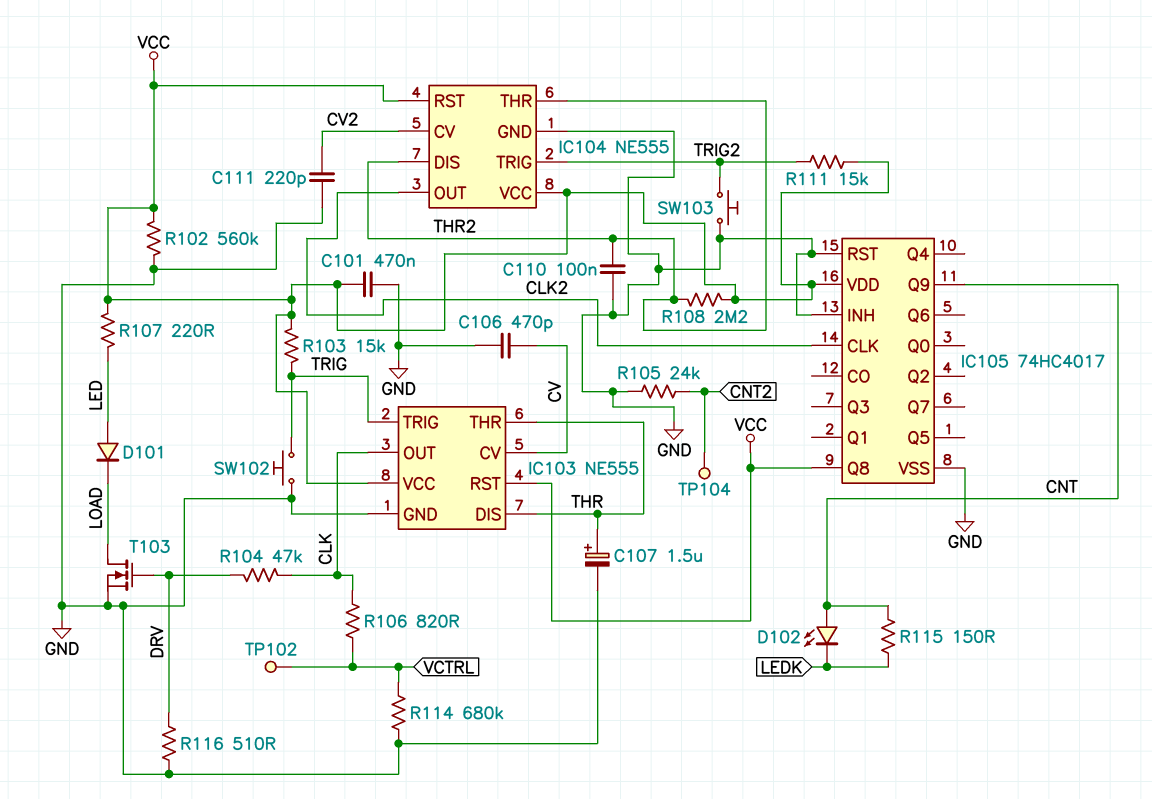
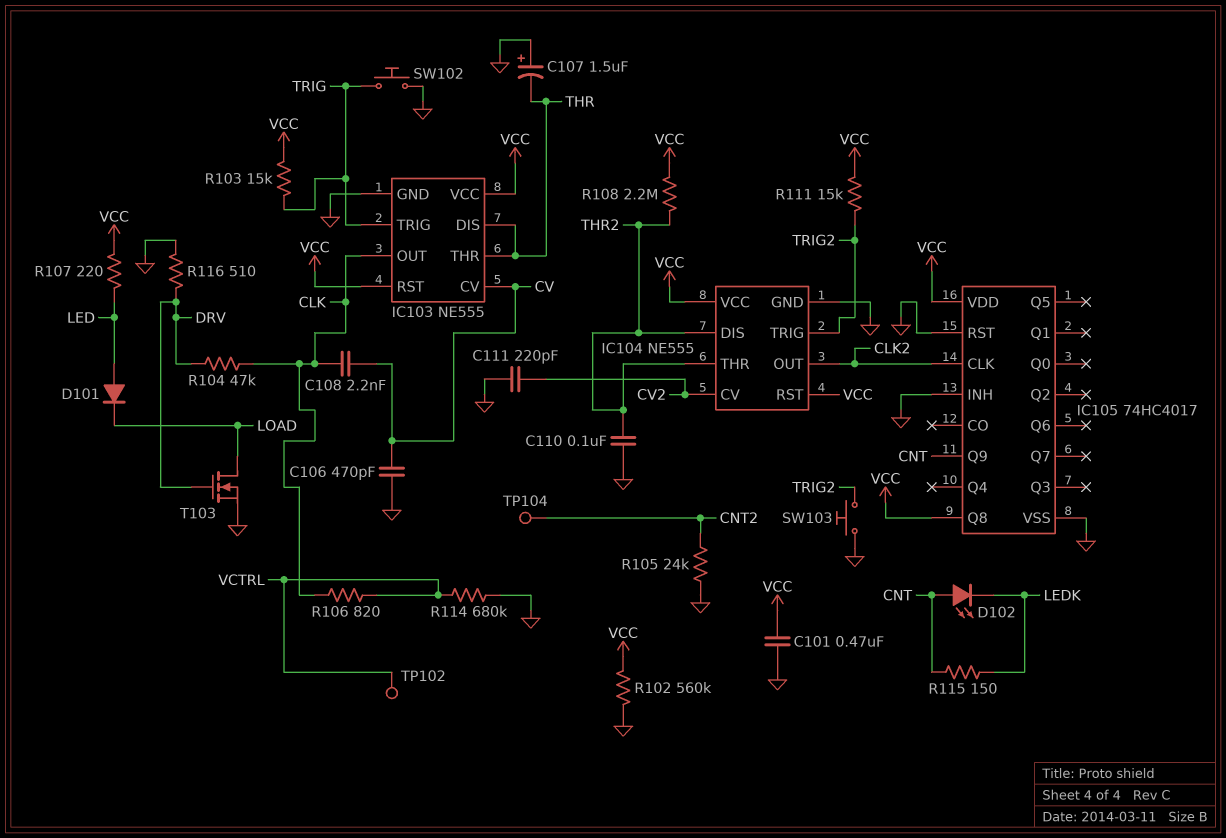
C107: 1.5uF (plus THR, minus GND) -> 1.5uF (plus GND, minus THR)
C108: none -> 2.2nF (CLK, CV)

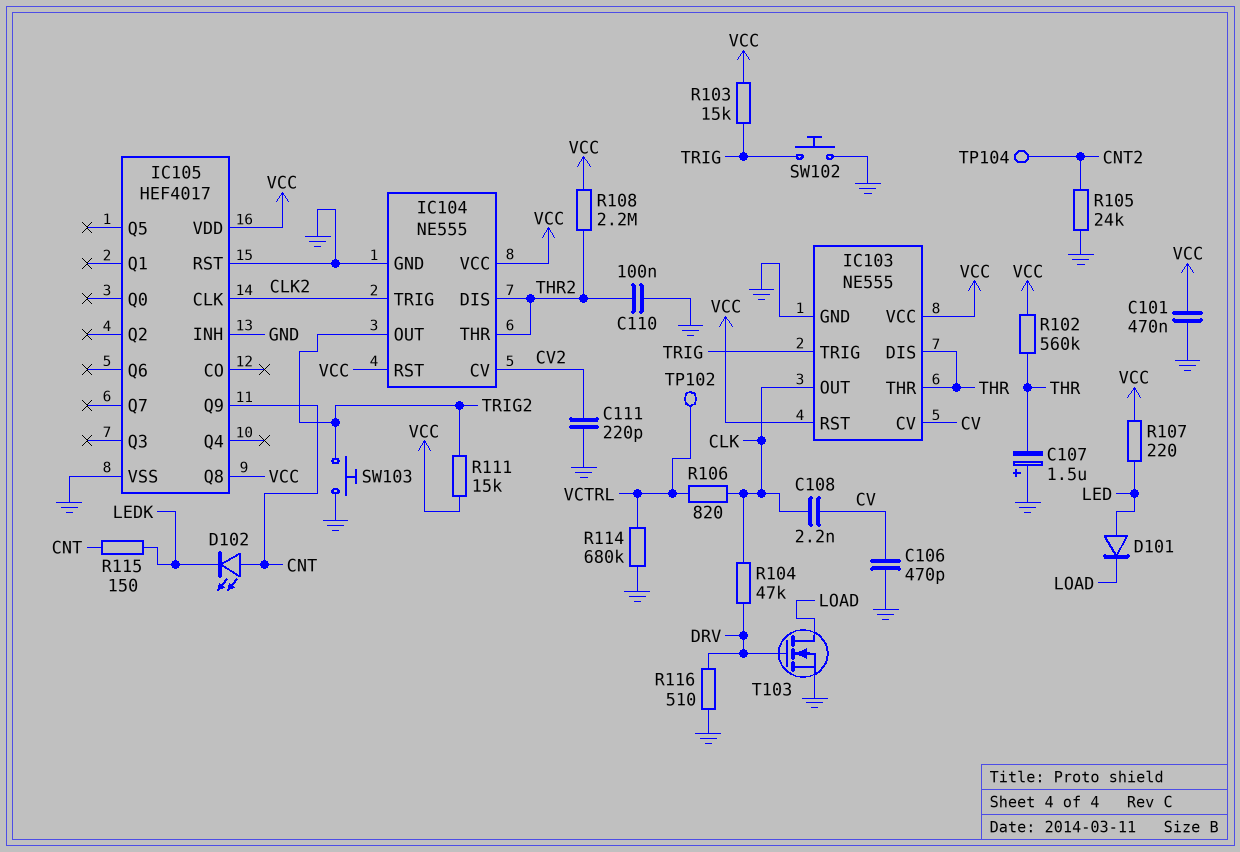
IC104 pin OUT: CLK2 -> TRIG2
IC104 pin TRIG: TRIG2 -> CLK2
IC105: 74HC4017 -> HEF4017
R102: 560k (GND, VCC) -> 560k (THR, VCC)

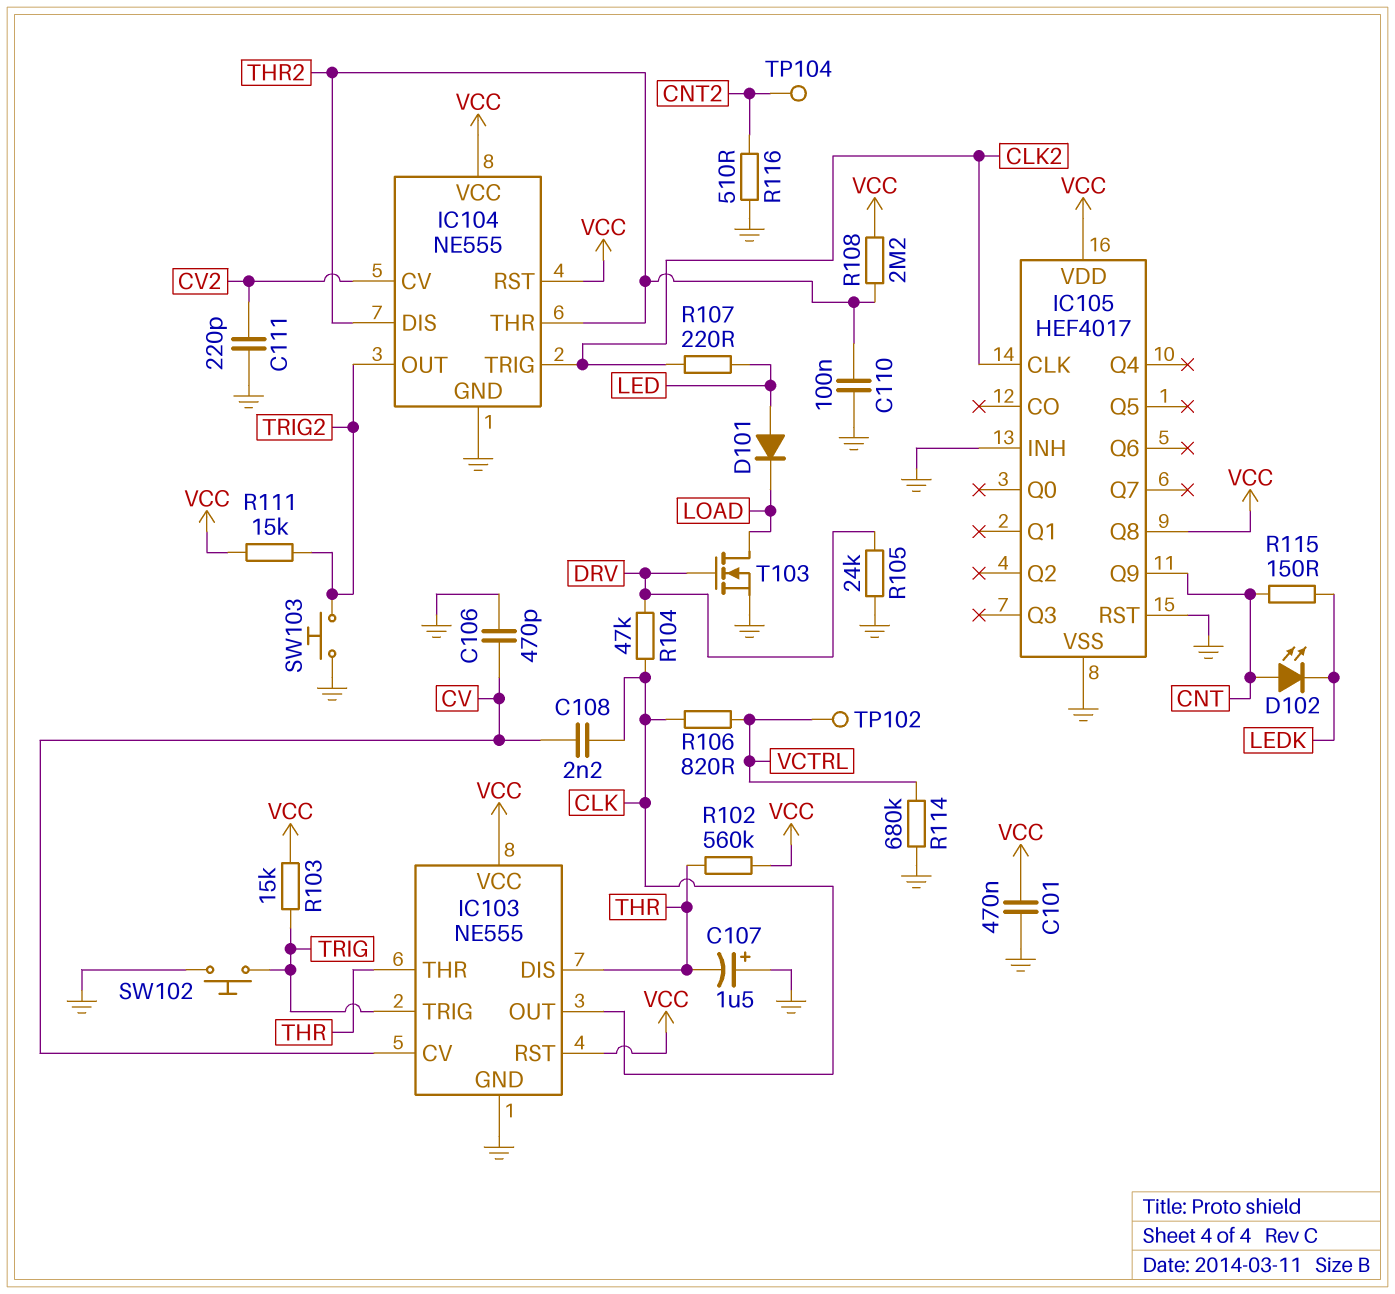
R105: 24k (CNT2, GND) -> 24k (DRV, GND)
R107: 220 (LED, VCC) -> 220 (CLK2, LED)
R116: 510 (DRV, GND) -> 510 (CNT2, GND)

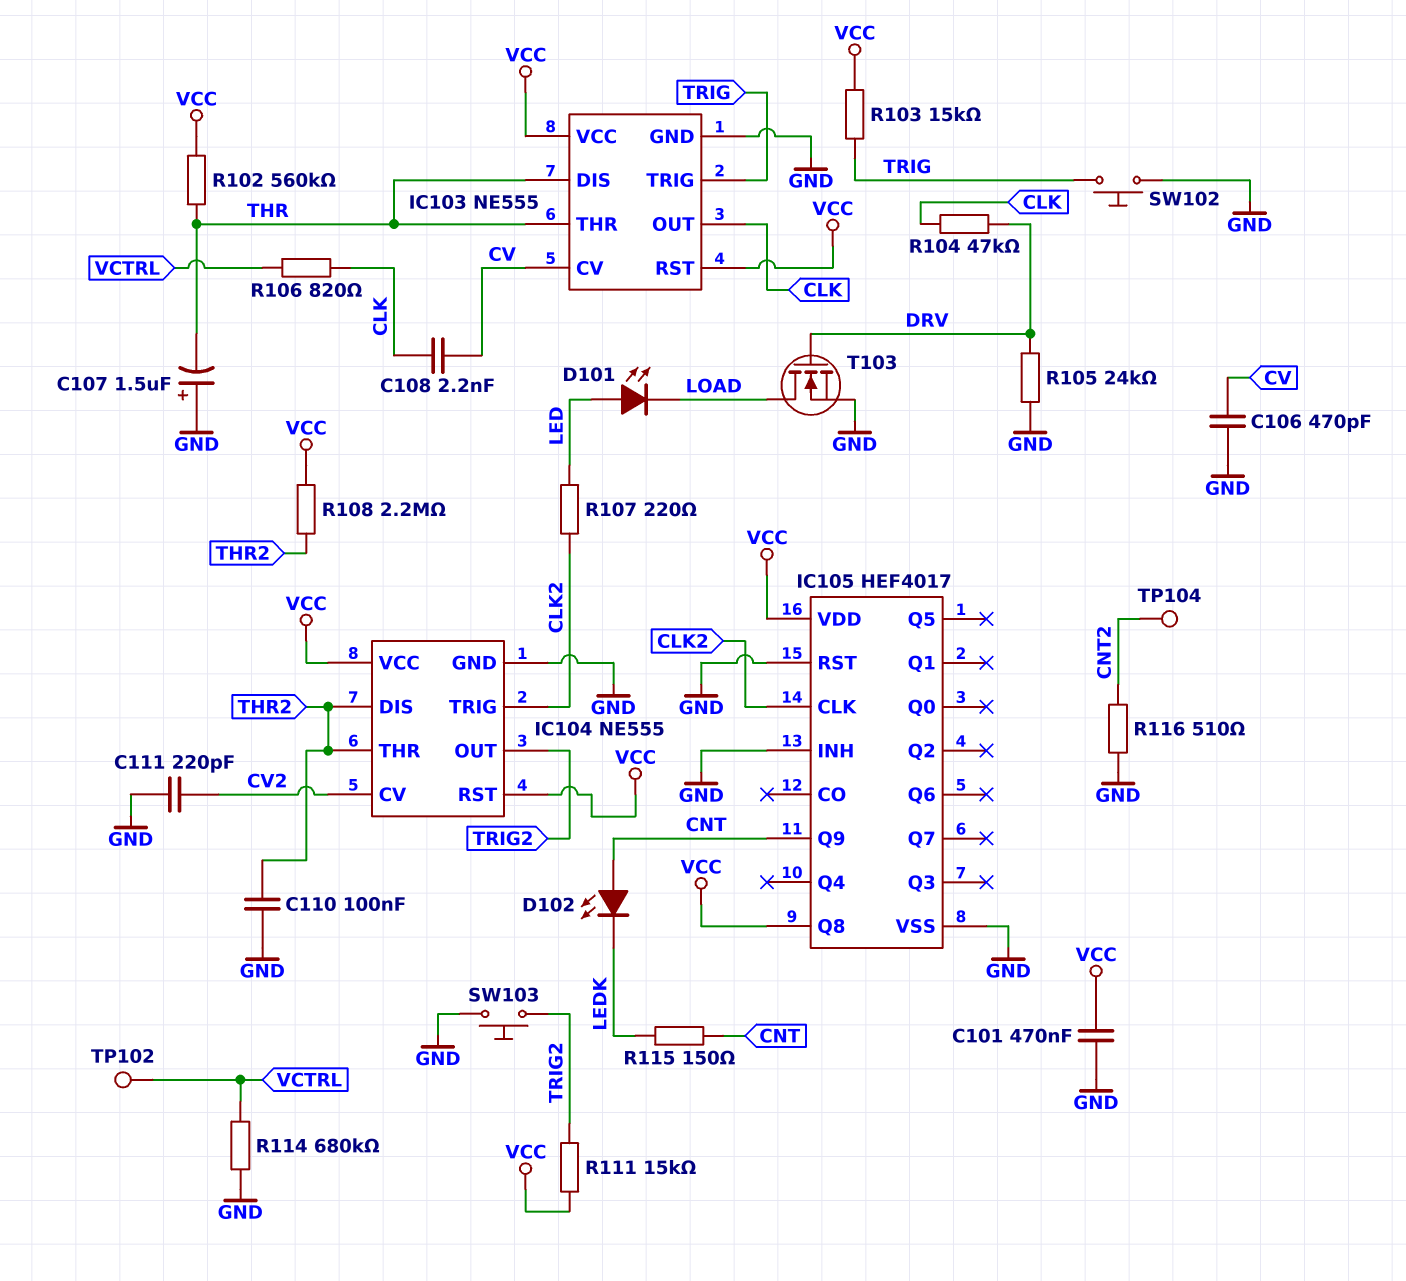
D101: diode (A LED, K LOAD) -> LED (A LED, K LOAD)

